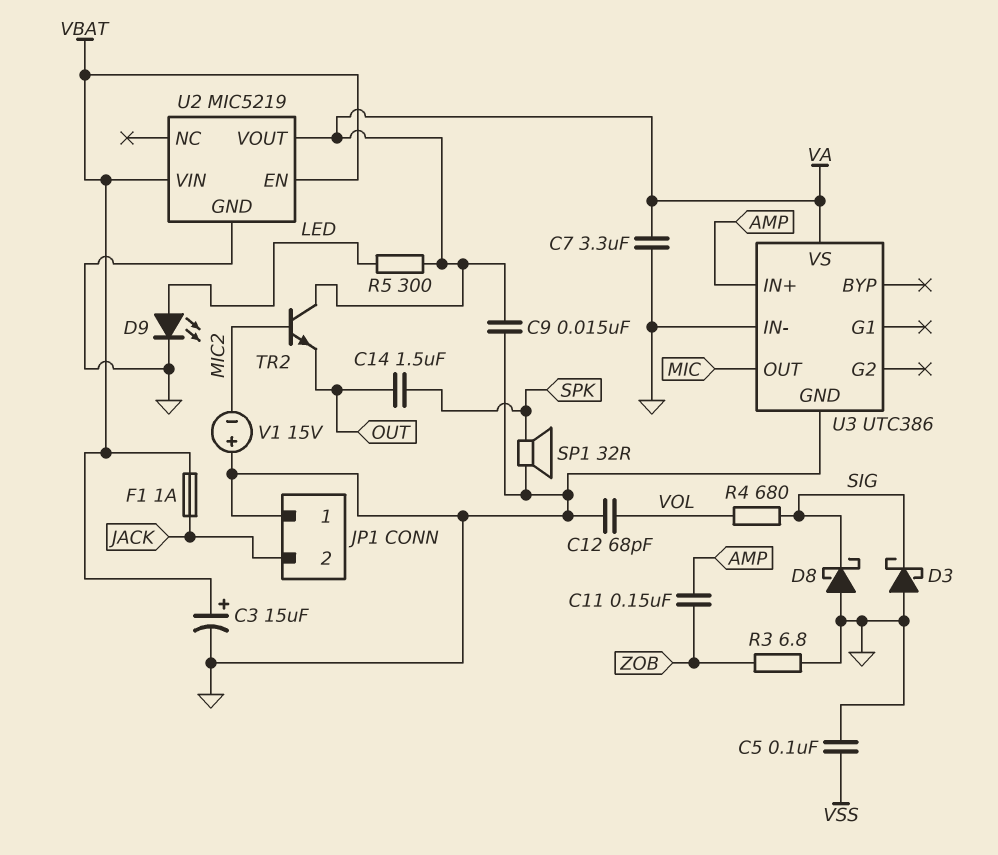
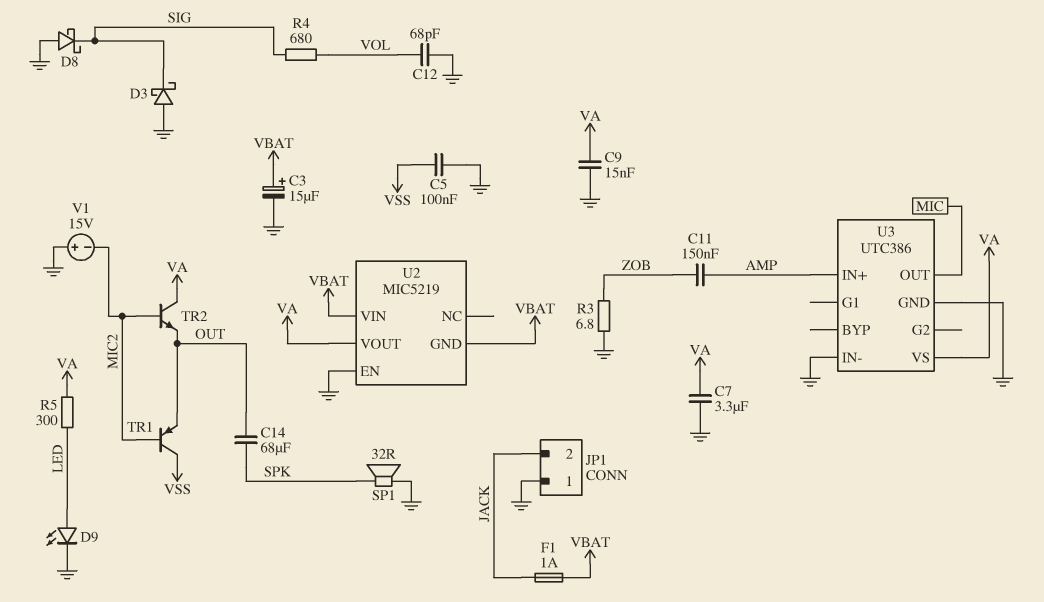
C14: 1.5uF (OUT, SPK) -> 68uF (OUT, SPK)
TR1: none -> PNP (B MIC2, C VSS, E OUT)
U2 pin EN: VBAT -> GND
U2 pin GND: GND -> VBAT

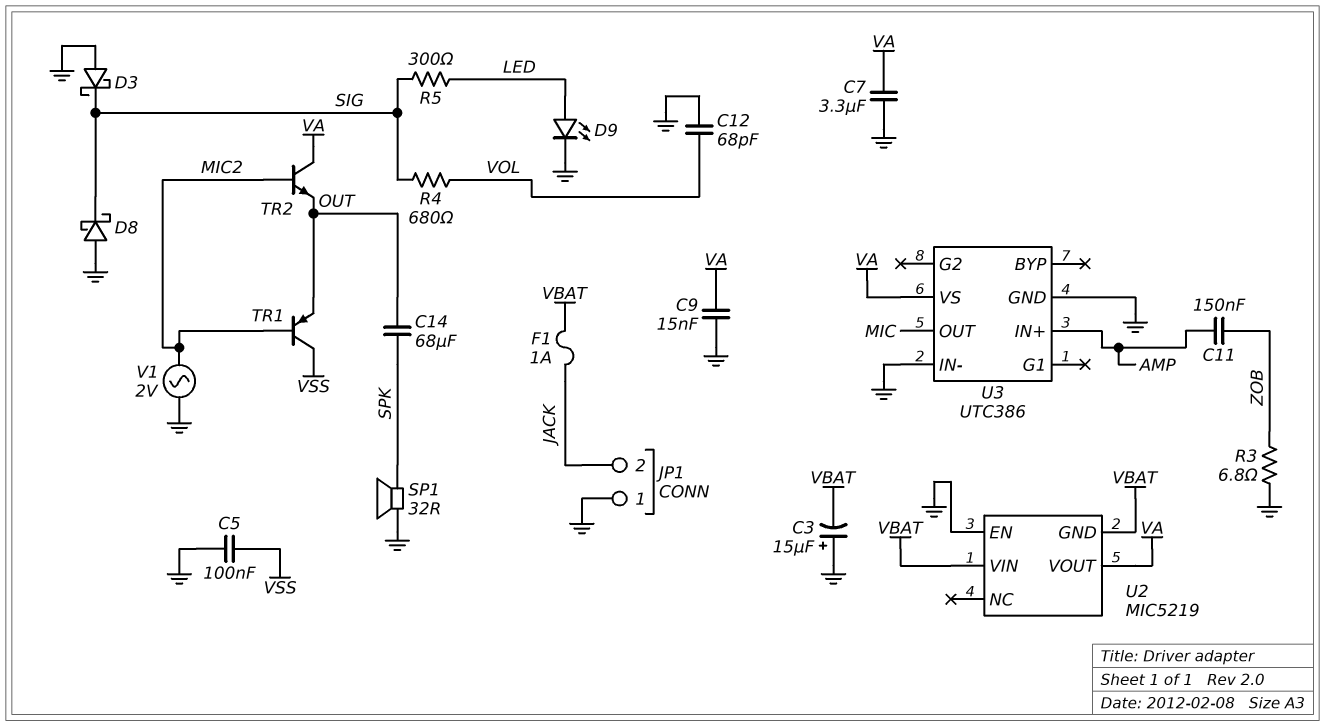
C3: 15uF (plus VBAT, minus GND) -> 15uF (plus GND, minus VBAT)
R5: 300 (LED, VA) -> 300 (LED, SIG)
V1: 15V (plus GND, minus MIC2) -> AC 2V (GND, MIC2)

